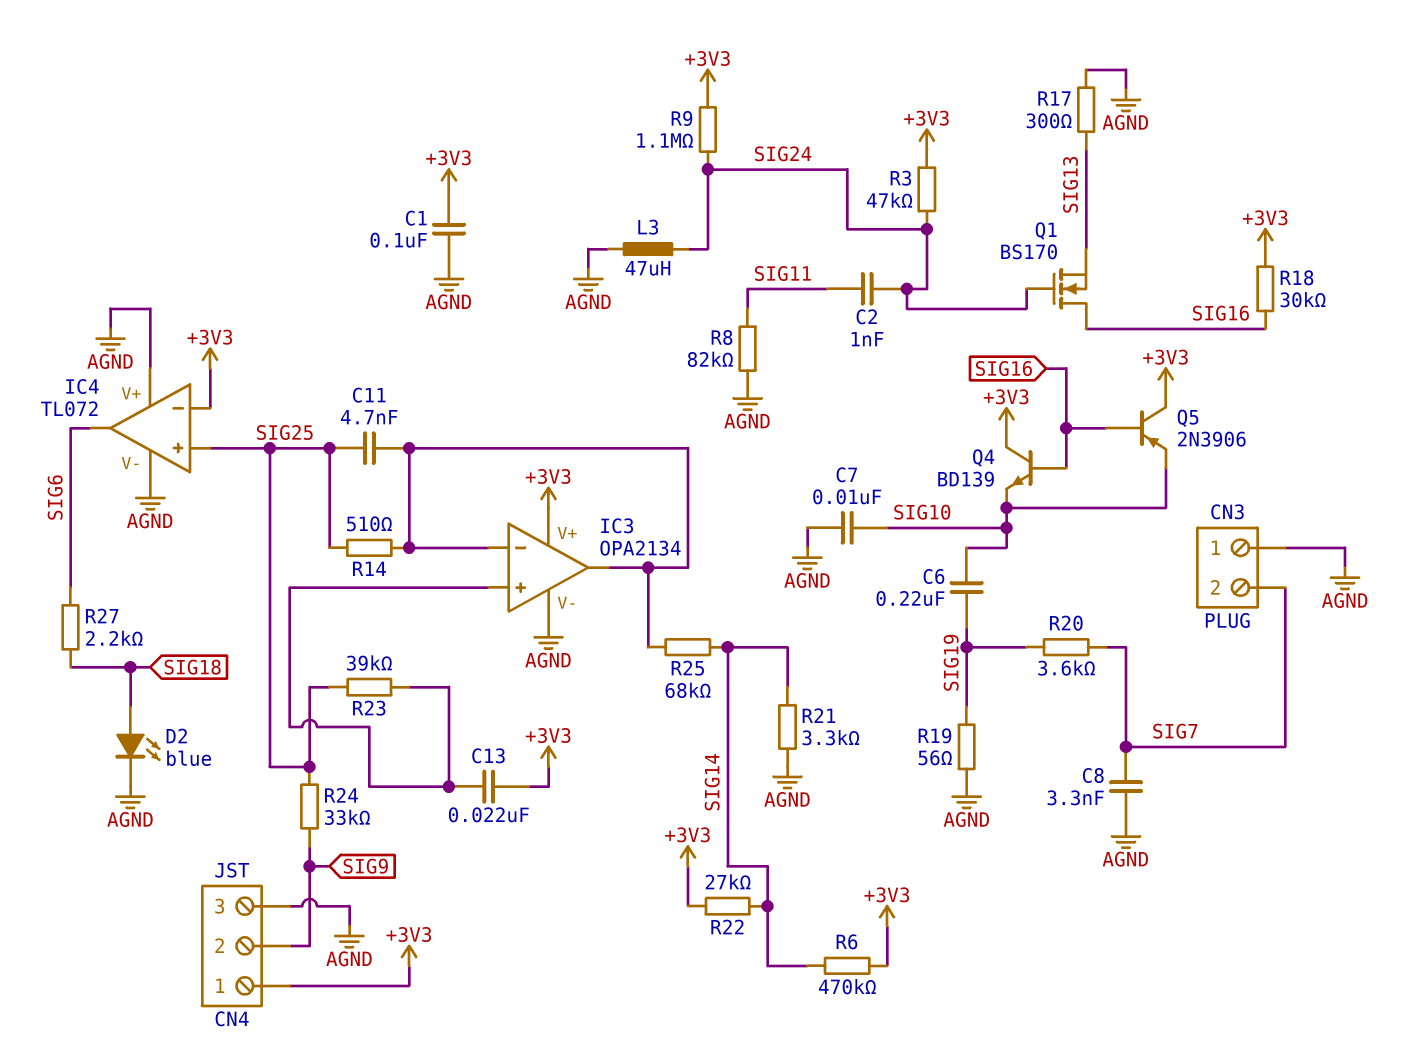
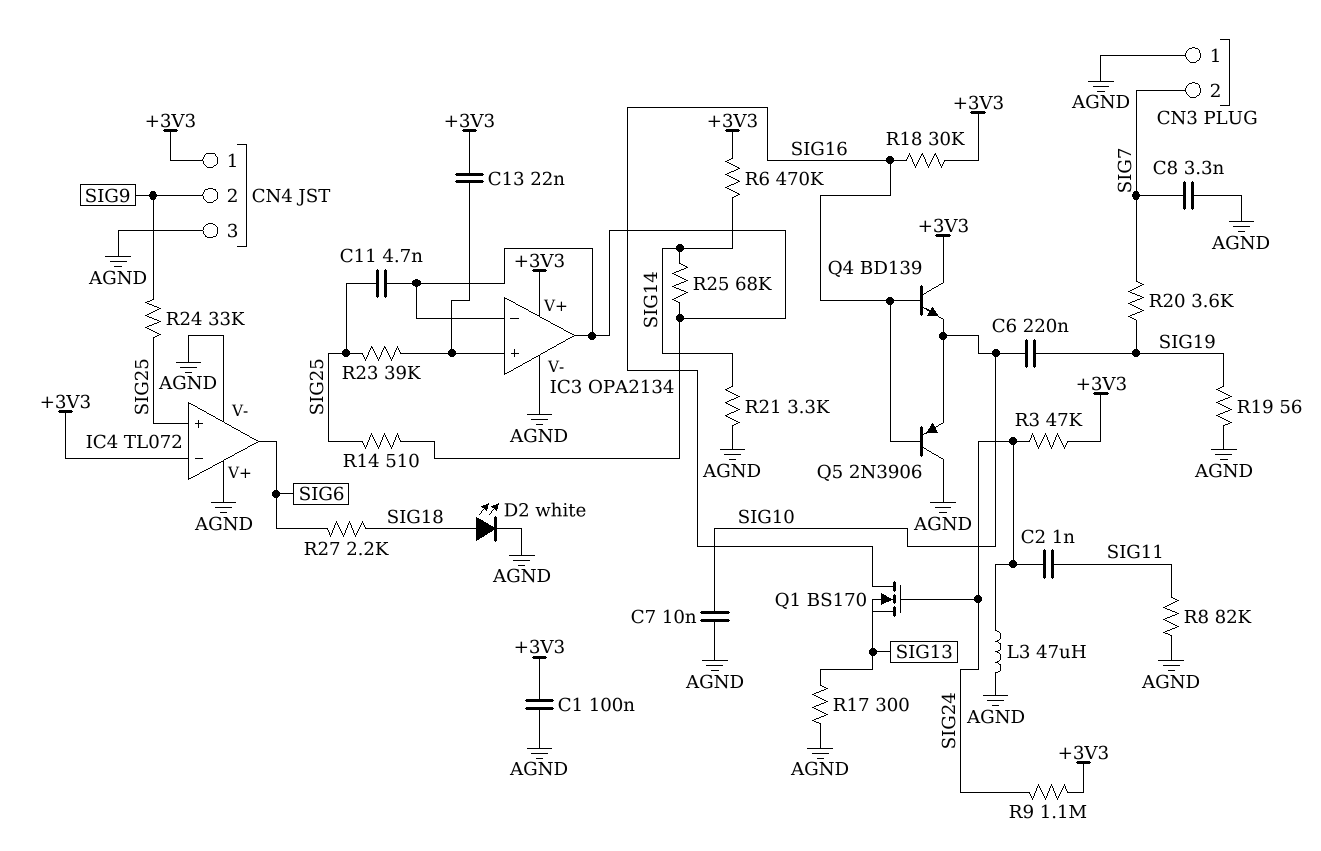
D2: LED blue (A SIG18, K AGND) -> LED white (A SIG18, K AGND)
Q5: PNP 2N3906 (B SIG16, C +3V3, E SIG10) -> PNP 2N3906 (B SIG16, C AGND, E SIG10)
R22: 27k (+3V3, SIG14) -> none

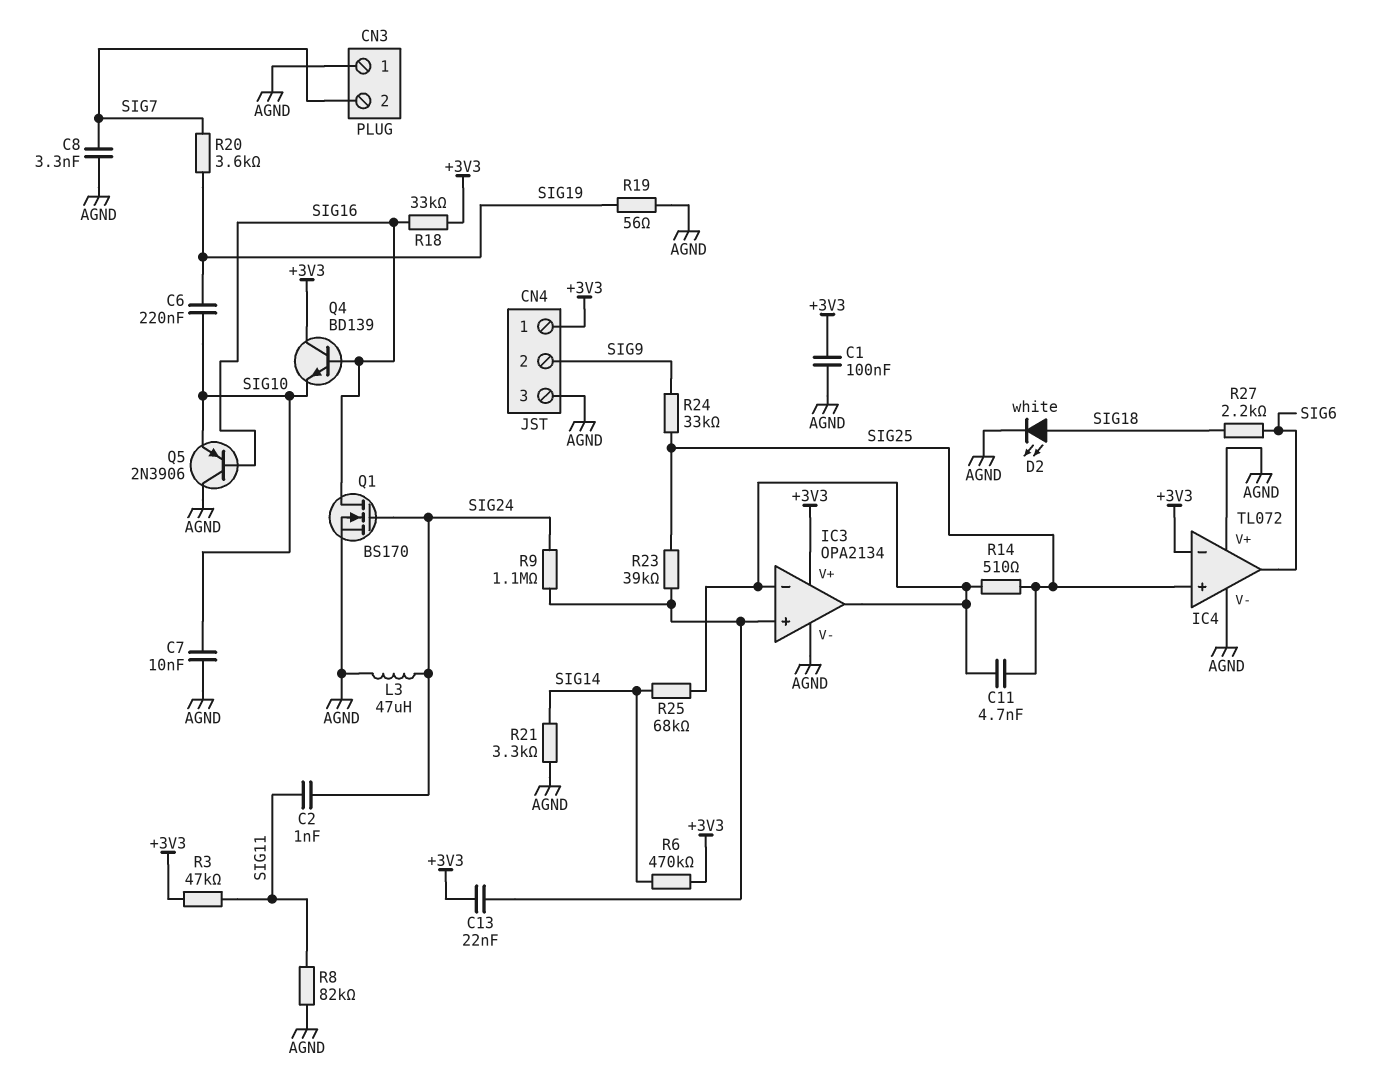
Q1: NMOS BS170 (G SIG24, D SIG16, S SIG13) -> NMOS BS170 (G SIG24, D SIG16, S AGND)
R3: 47k (+3V3, SIG24) -> 47k (+3V3, SIG11)
R9: 1.1M (+3V3, SIG24) -> 1.1M (IC3/in+, SIG24)
R17: 300 (AGND, SIG13) -> none
R18: 30k (+3V3, SIG16) -> 33k (+3V3, SIG16)

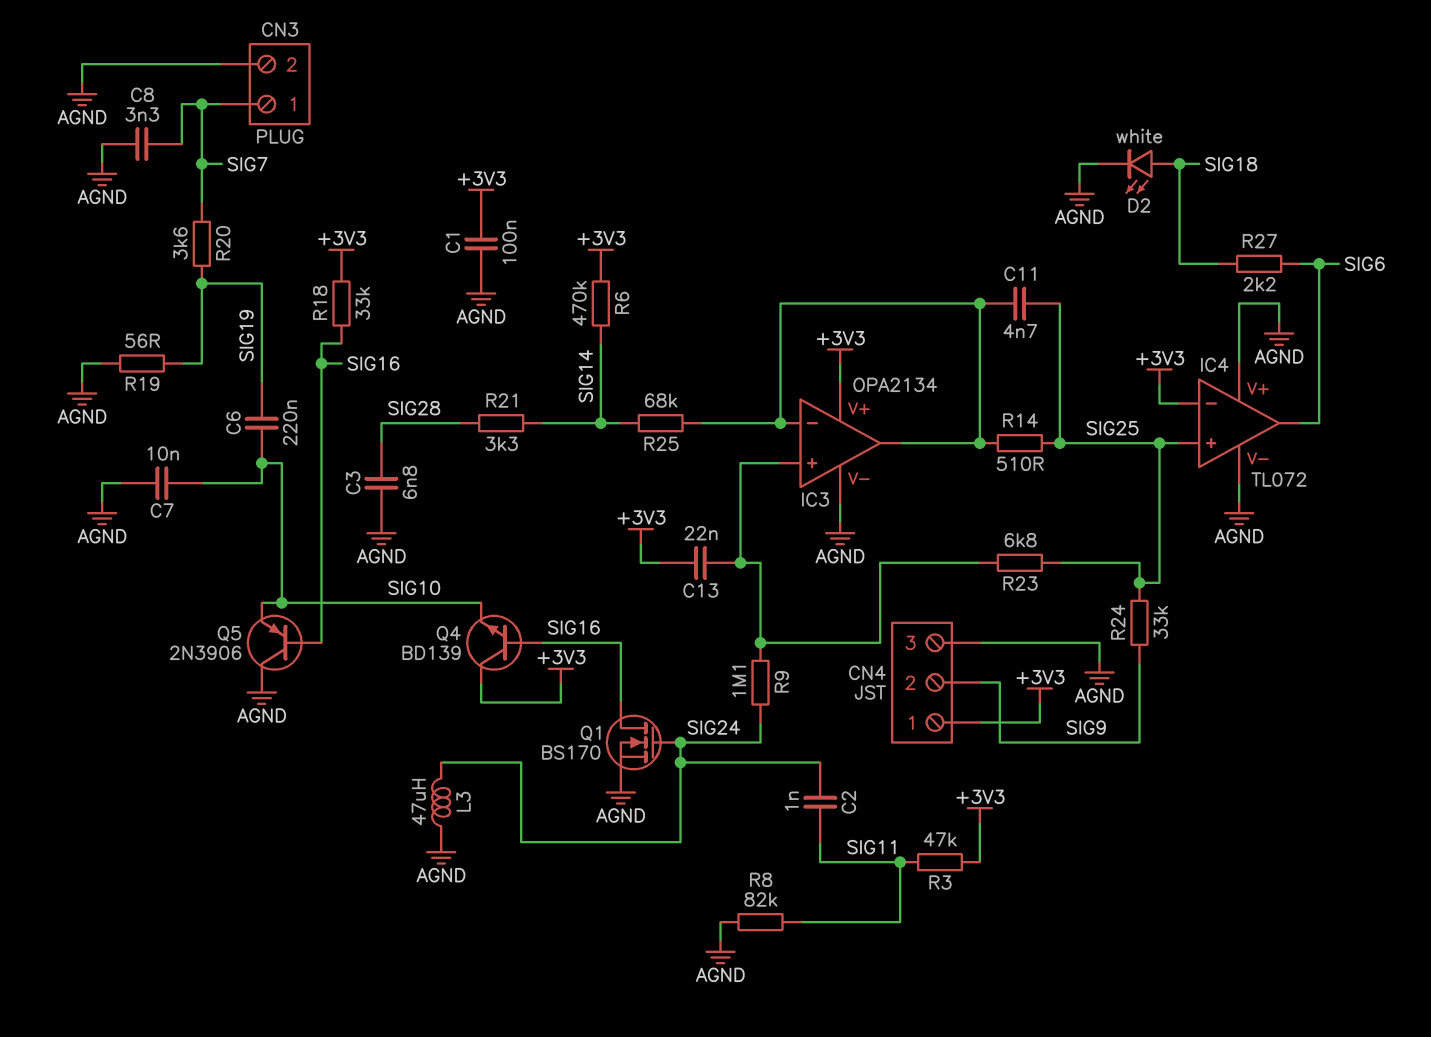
C3: none -> 6.8nF (AGND, SIG28)
CN3 pin 1: AGND -> SIG7
CN3 pin 2: SIG7 -> AGND
R21: 3.3k (AGND, SIG14) -> 3.3k (SIG14, SIG28)
R23: 39k (IC3/in+, SIG25) -> 6.8k (IC3/in+, SIG25)

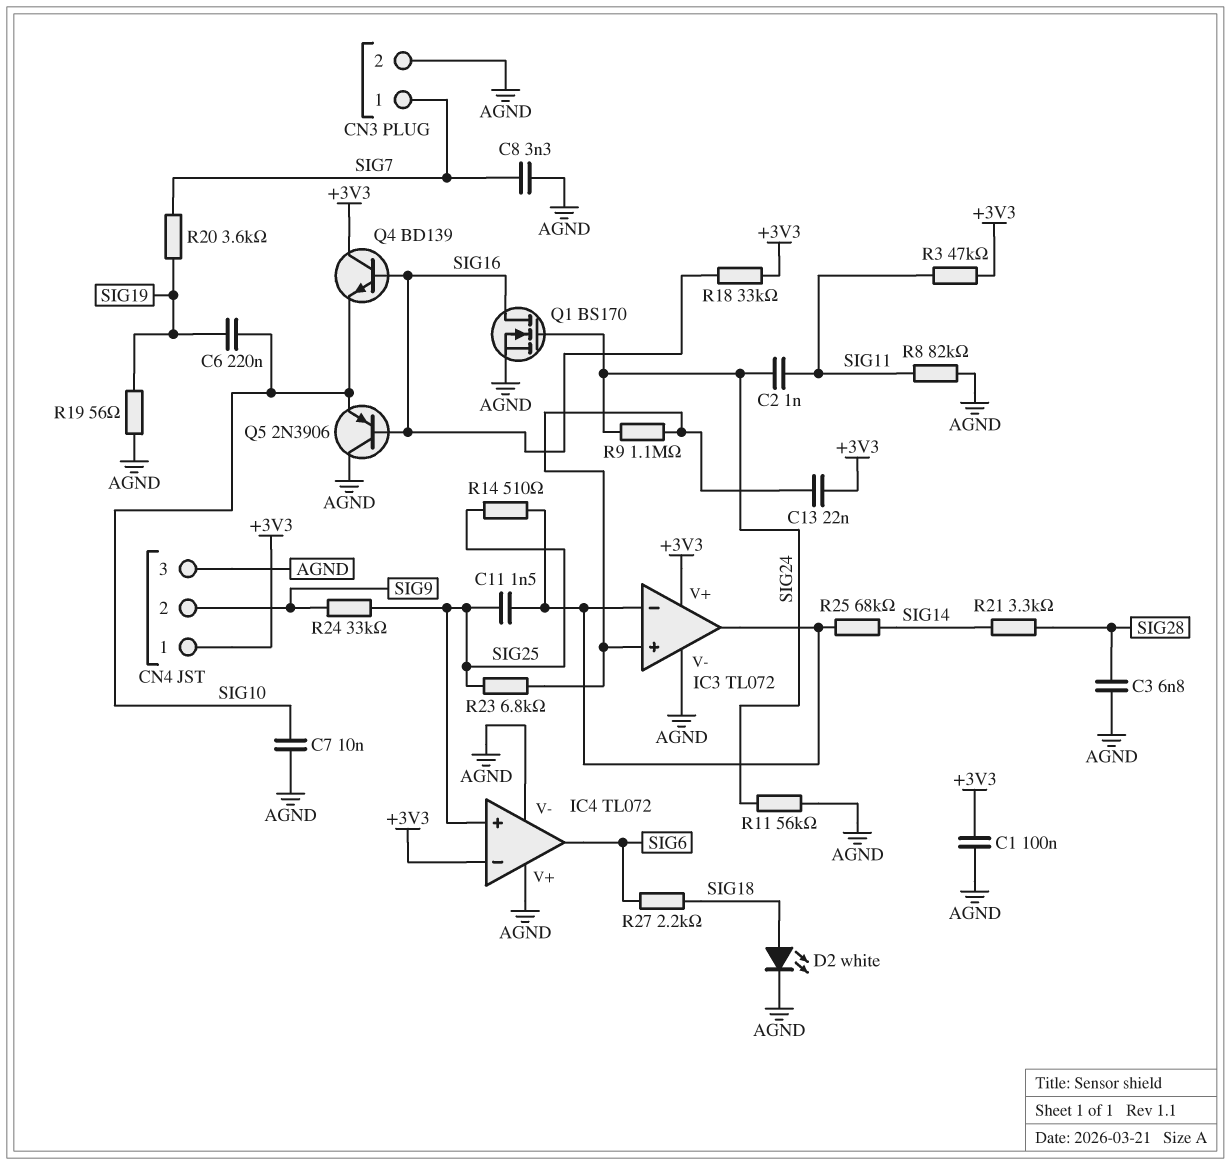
C11: 4.7nF (IC3/in-, SIG25) -> 1.5nF (IC3/in-, SIG25)
IC3: OPA2134 -> TL072
L3: 47uH (AGND, SIG24) -> none
R6: 470k (+3V3, SIG14) -> none
R11: none -> 56k (AGND, SIG24)

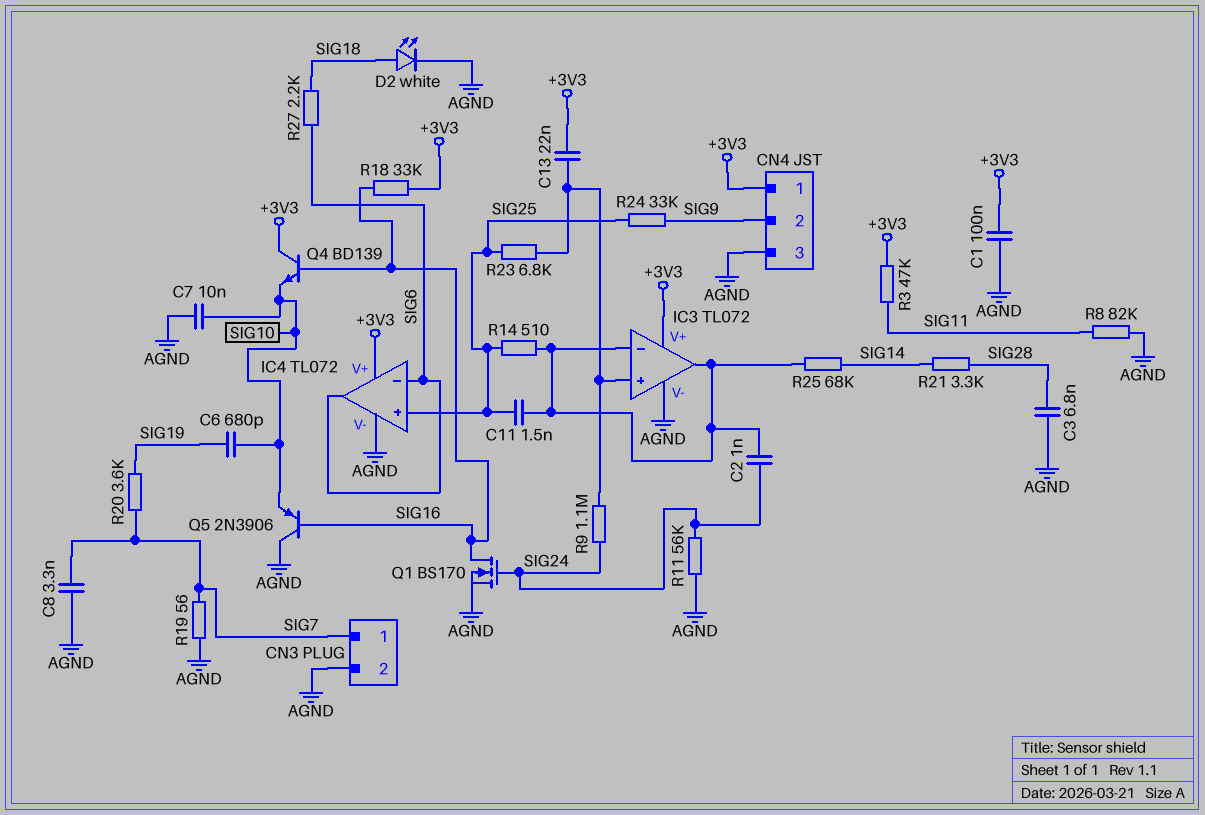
C2: 1nF (SIG11, SIG24) -> 1nF (IC3/in-, SIG24)
C6: 220nF (SIG10, SIG19) -> 680pF (SIG10, SIG19)
IC4 pin V+: AGND -> +3V3
IC4 pin in-: +3V3 -> SIG6
R19: 56 (AGND, SIG19) -> 56 (AGND, SIG7)

